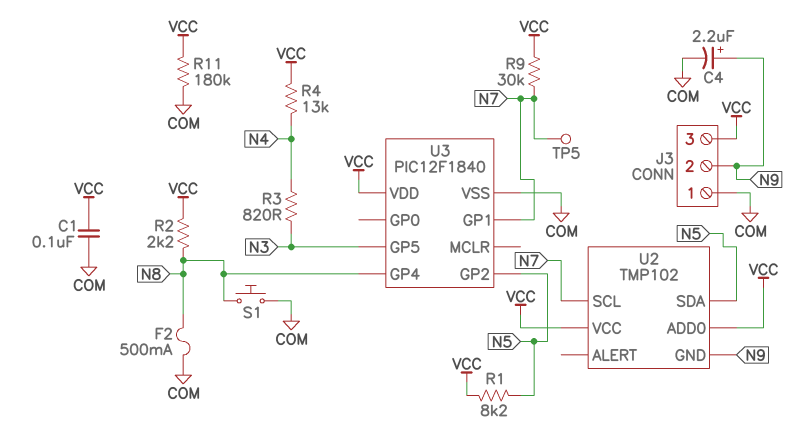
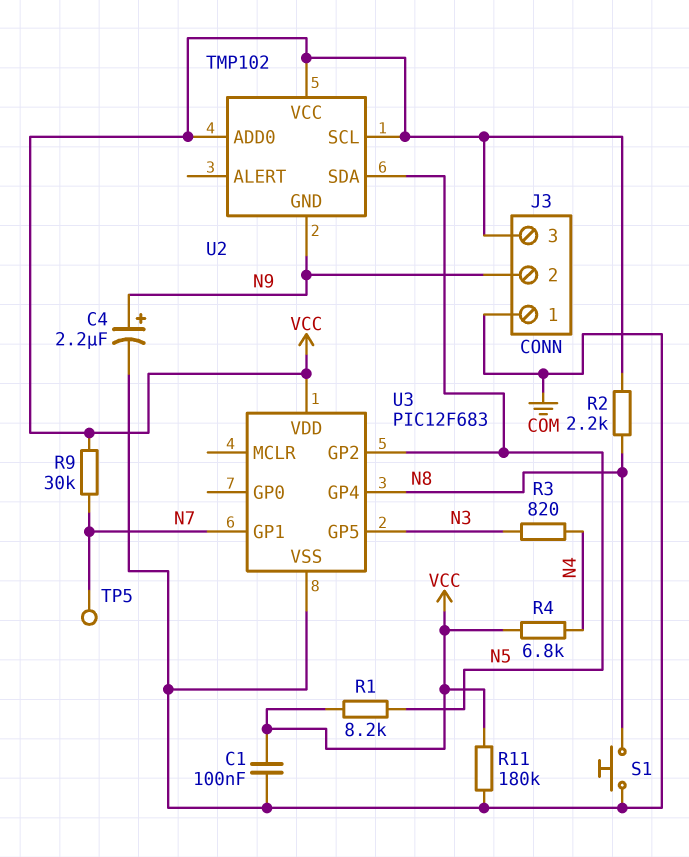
F2: 500mA (COM, N8) -> none
R4: 13k (N4, VCC) -> 6.8k (N4, VCC)
U2 pin SCL: N7 -> VCC
U3: PIC12F1840 -> PIC12F683

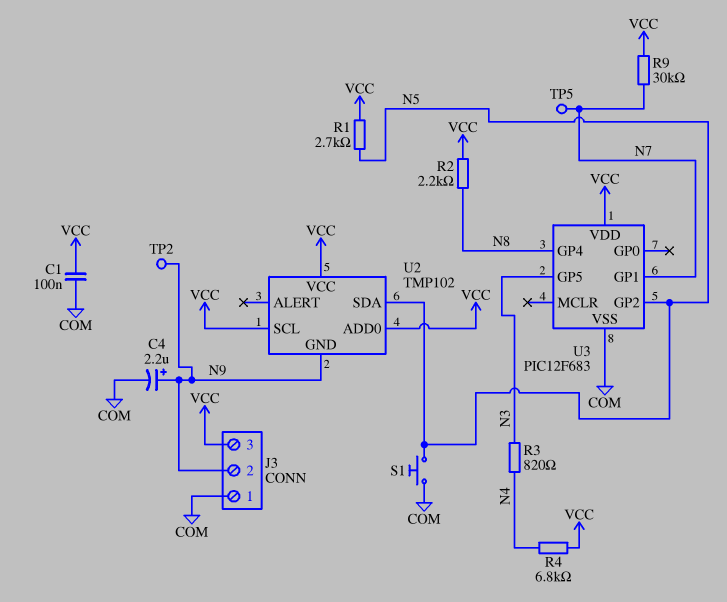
R1: 8.2k (N5, VCC) -> 2.7k (N5, VCC)
R11: 180k (COM, VCC) -> none
S1: button (COM, N8) -> button (COM, N5)
TP2: none -> test point (N9)

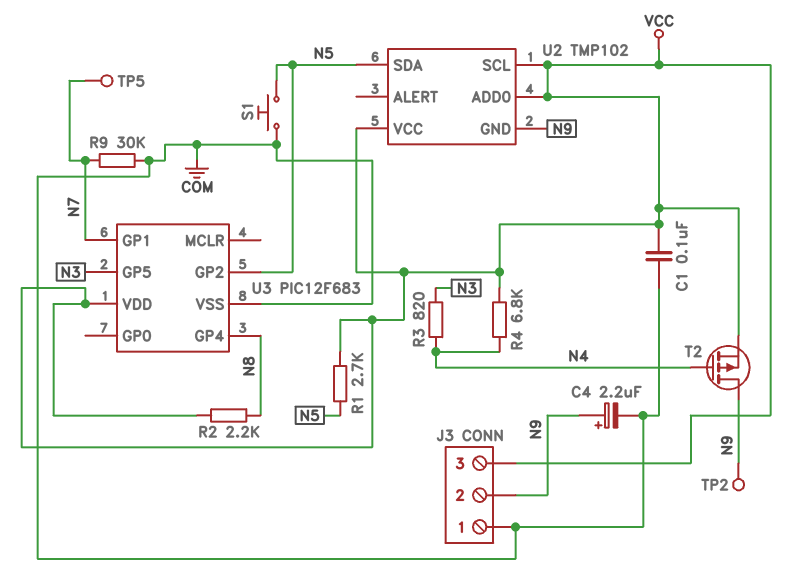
R9: 30k (N7, VCC) -> 30k (COM, N7)
T2: none -> PMOS (G N4, D N9, S VCC)

